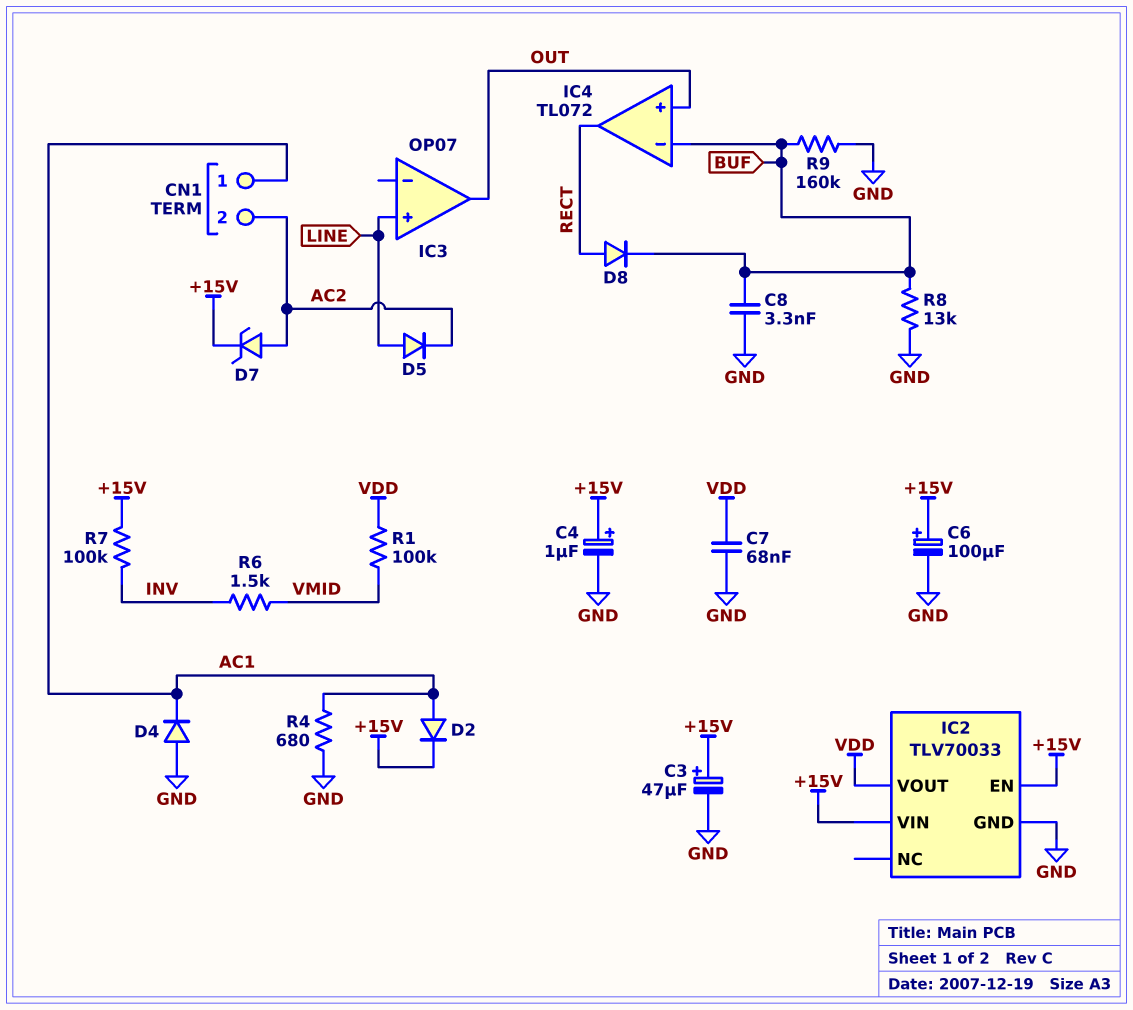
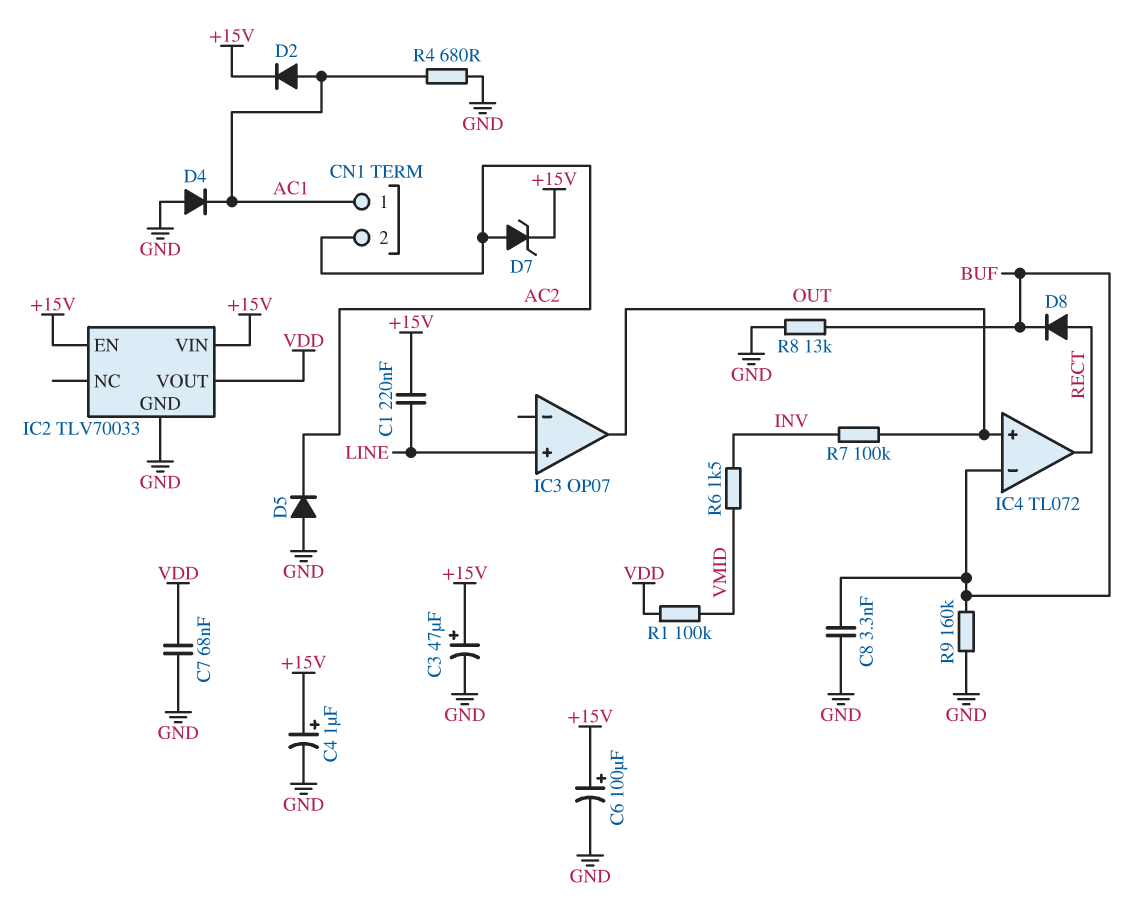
C1: none -> 220nF (+15V, LINE)
D5: diode (A LINE, K AC2) -> diode (A GND, K AC2)
R7: 100k (+15V, INV) -> 100k (INV, OUT)

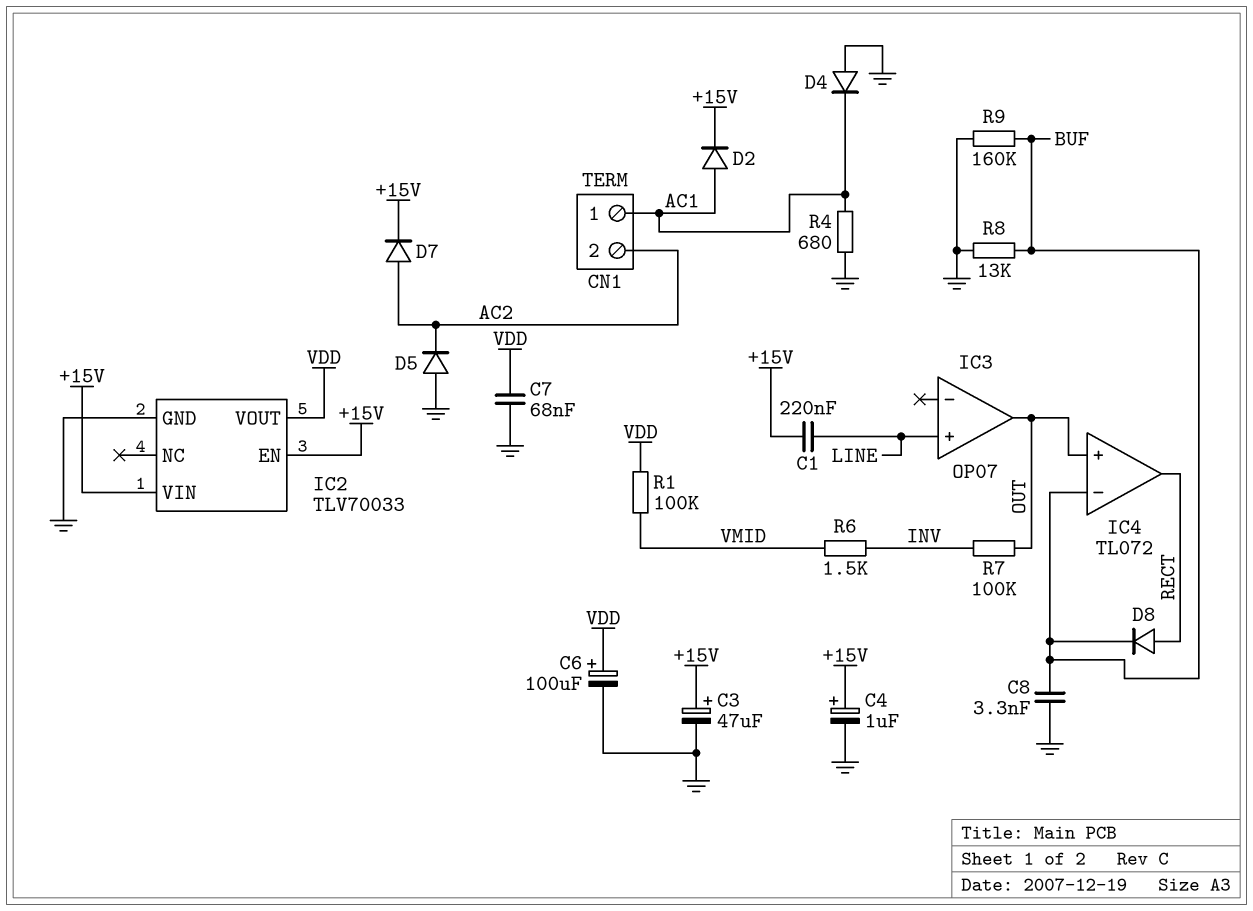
C6: 100uF (plus +15V, minus GND) -> 100uF (plus VDD, minus GND)
D7: zener (A AC2, K +15V) -> diode (A AC2, K +15V)

